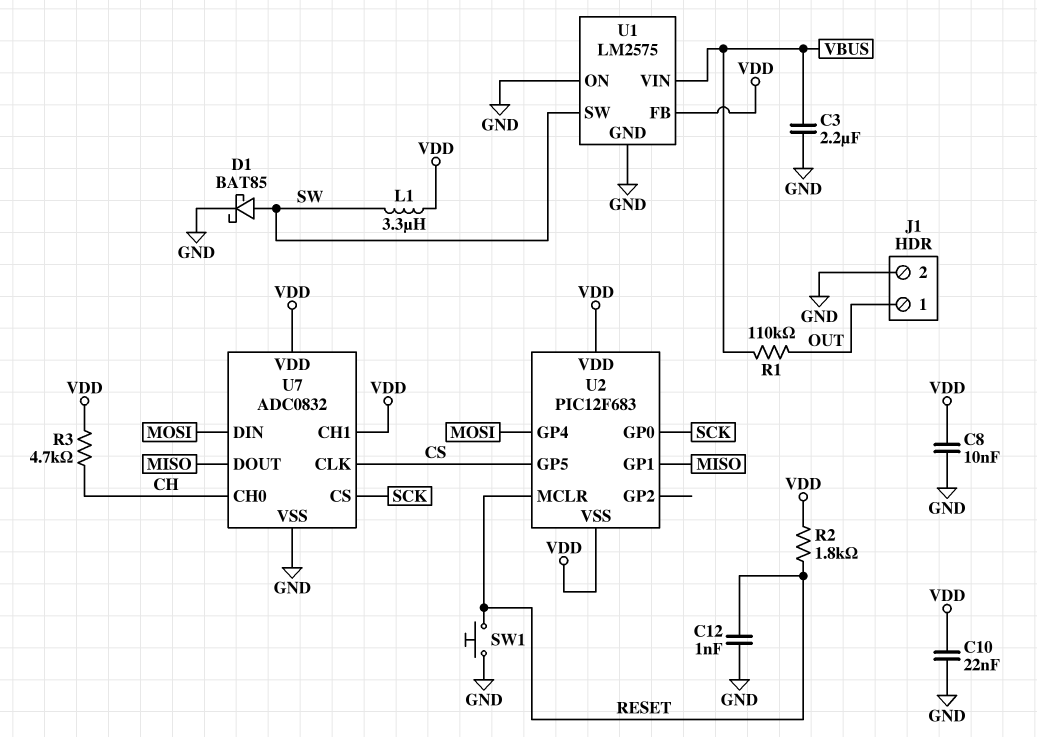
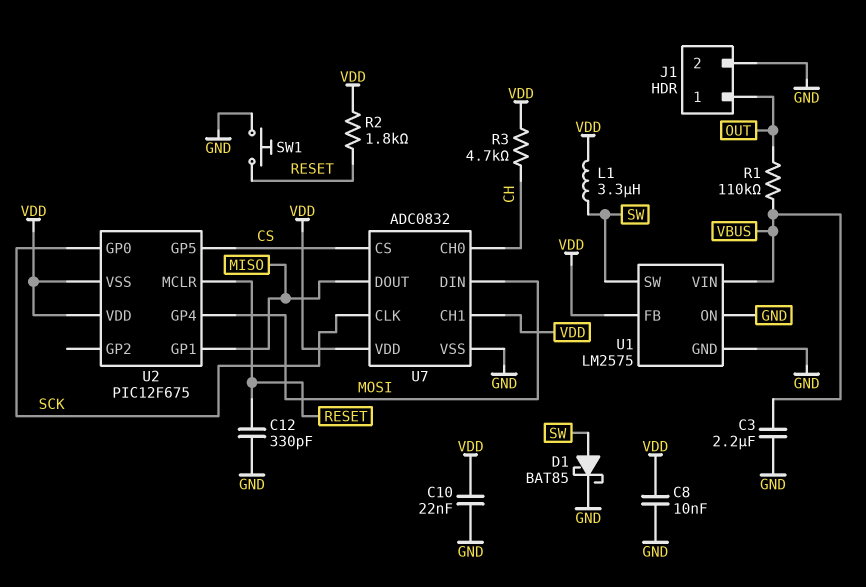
C12: 1nF (GND, RESET) -> 330pF (GND, RESET)
U2: PIC12F683 -> PIC12F675
U7 pin CLK: CS -> SCK
U7 pin CS: SCK -> CS

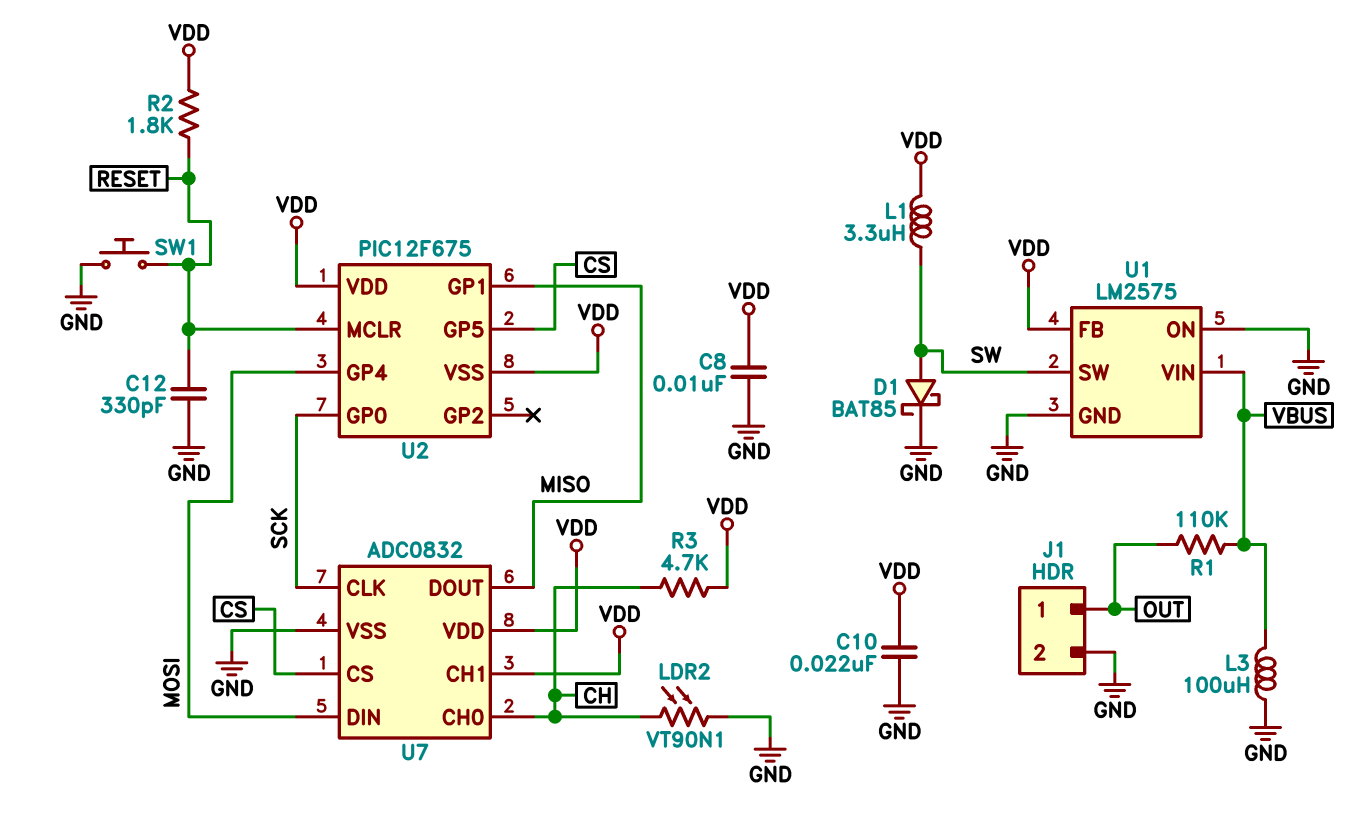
C3: 2.2uF (GND, VBUS) -> none
L3: none -> 100uH (GND, VBUS)
LDR2: none -> VT90N1 (CH, GND)

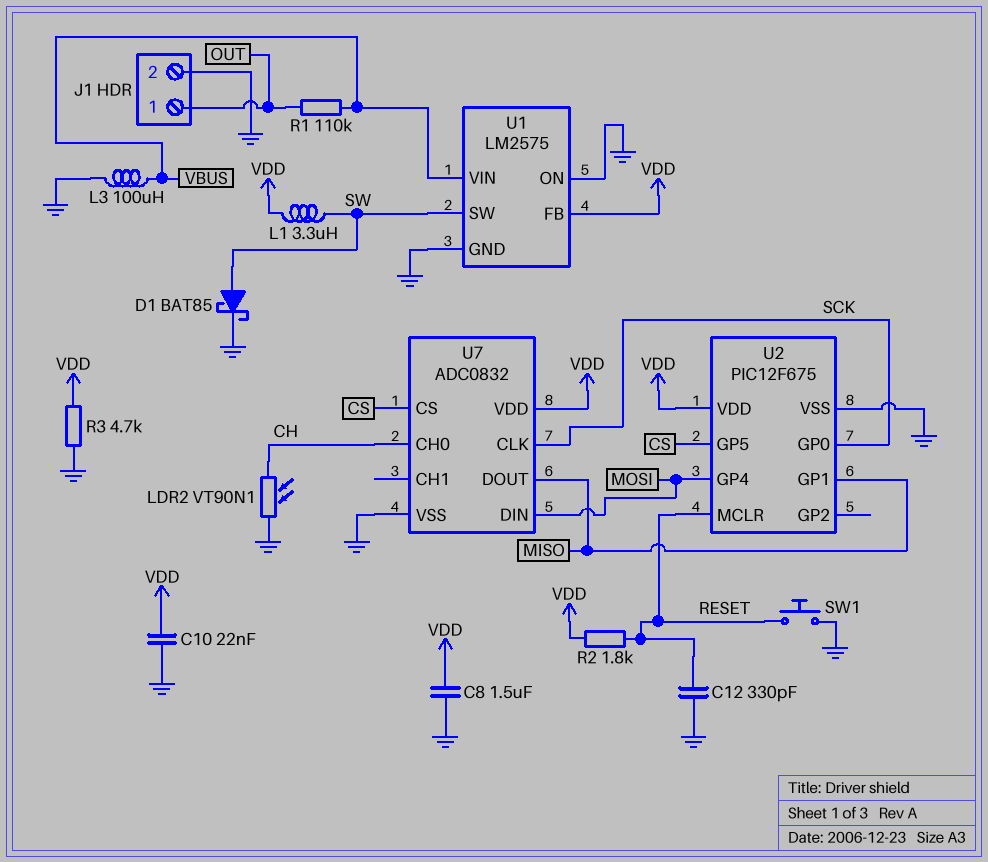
C8: 10nF (GND, VDD) -> 1.5uF (GND, VDD)
R3: 4.7k (CH, VDD) -> 4.7k (GND, VDD)
U2 pin VSS: VDD -> GND
U7 pin CH1: VDD -> none

